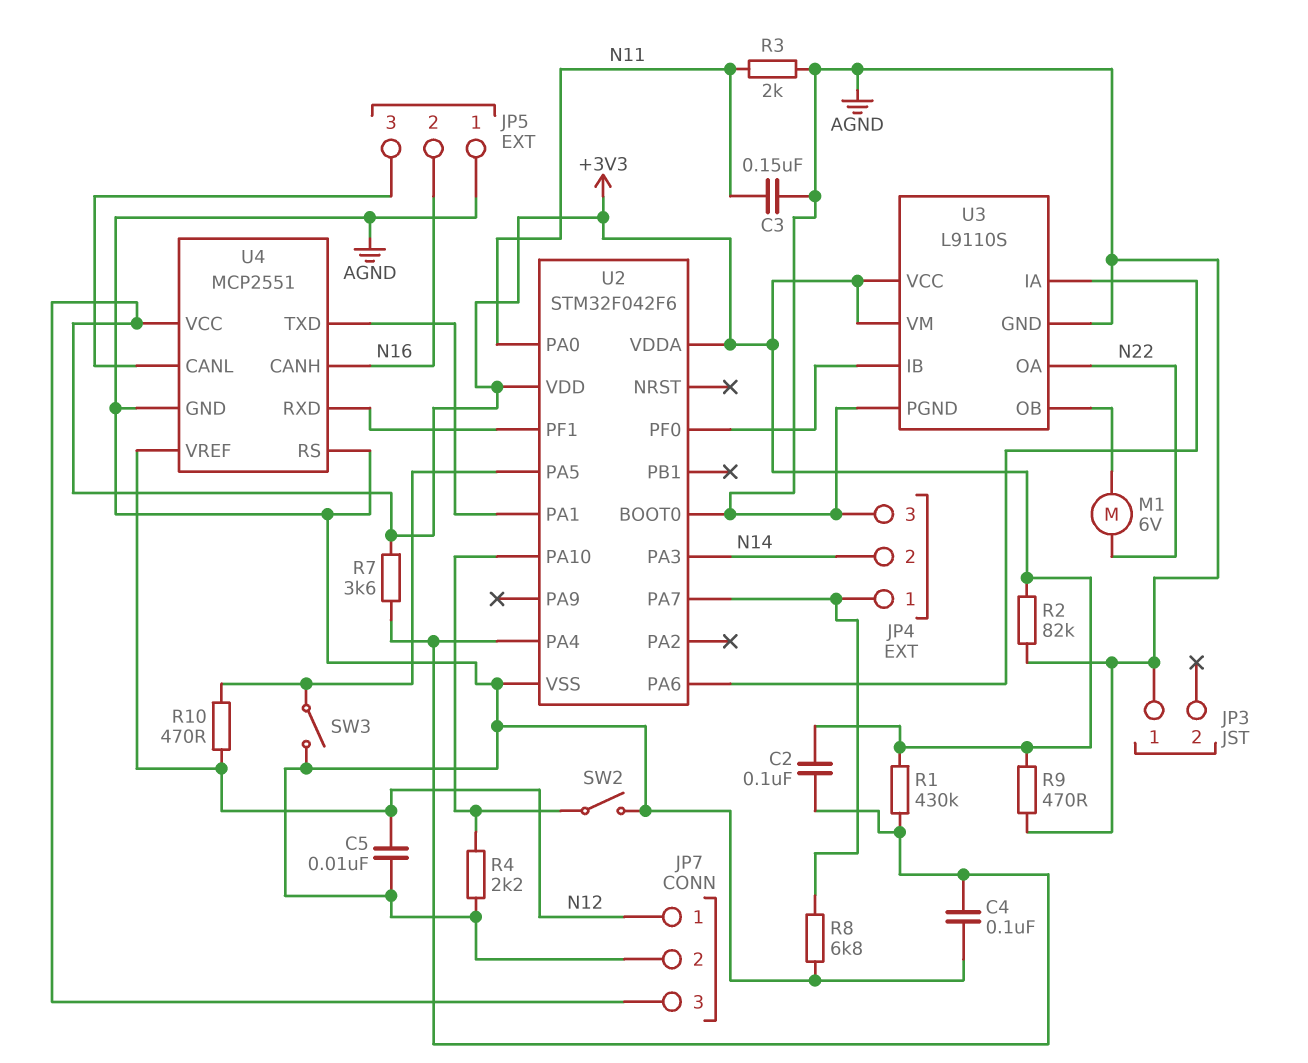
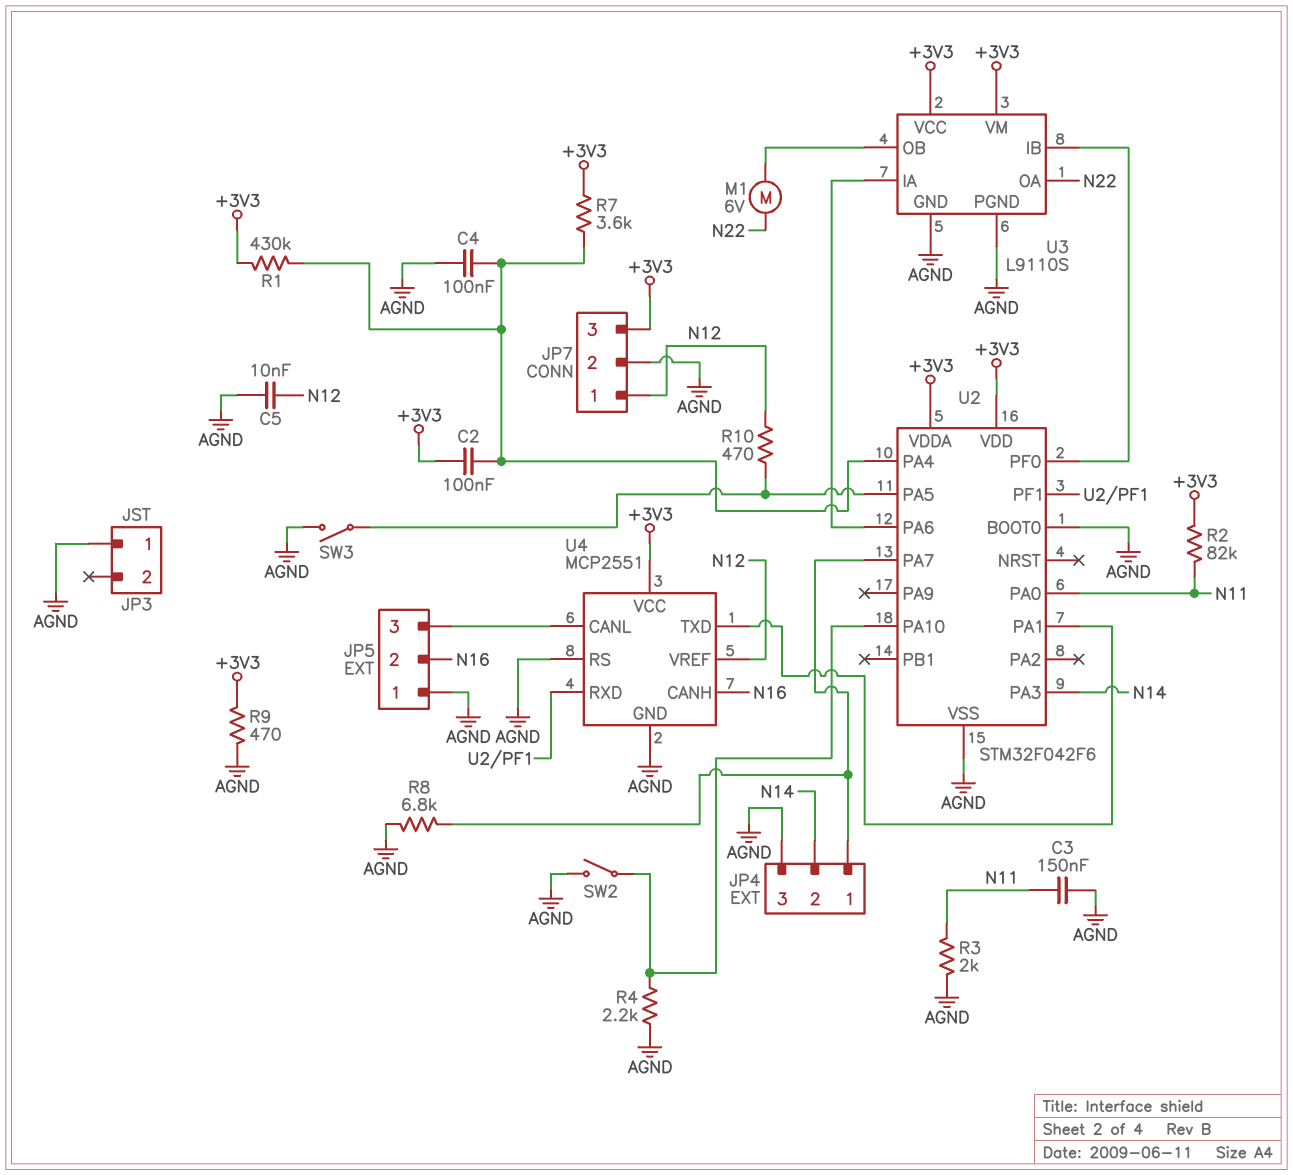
R2: 82k (+3V3, AGND) -> 82k (+3V3, N11)

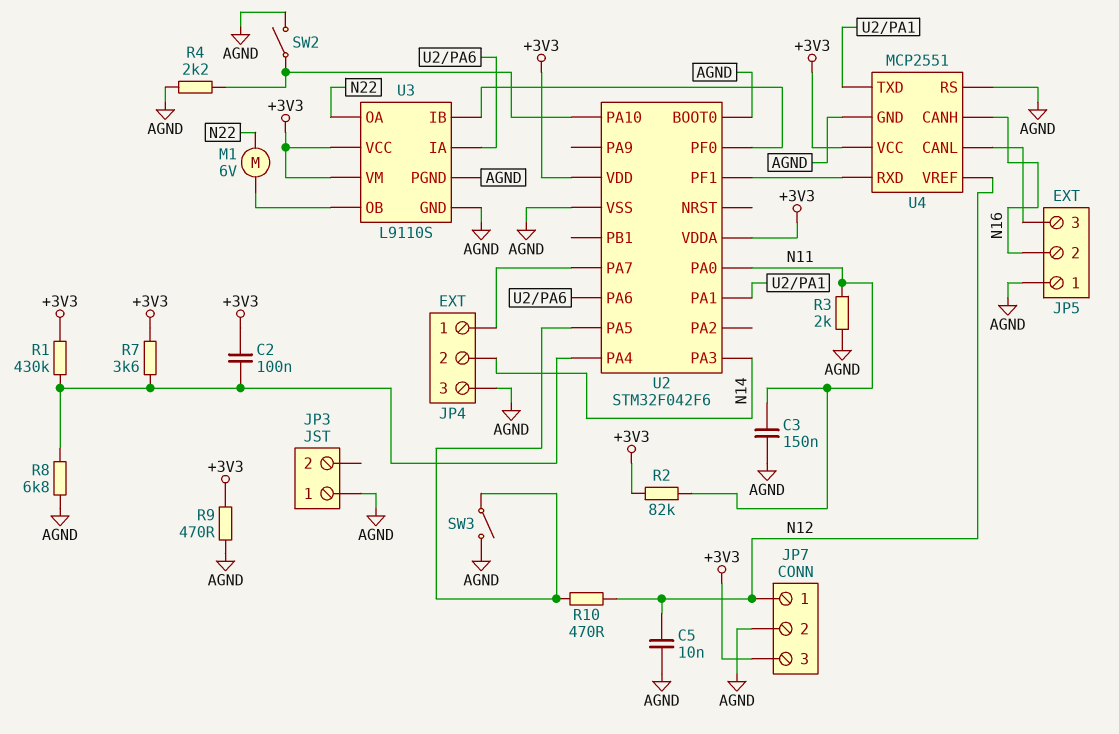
C4: 100nF (AGND, U2/PA4) -> none
R8: 6.8k (AGND, JP4/1) -> 6.8k (AGND, U2/PA4)

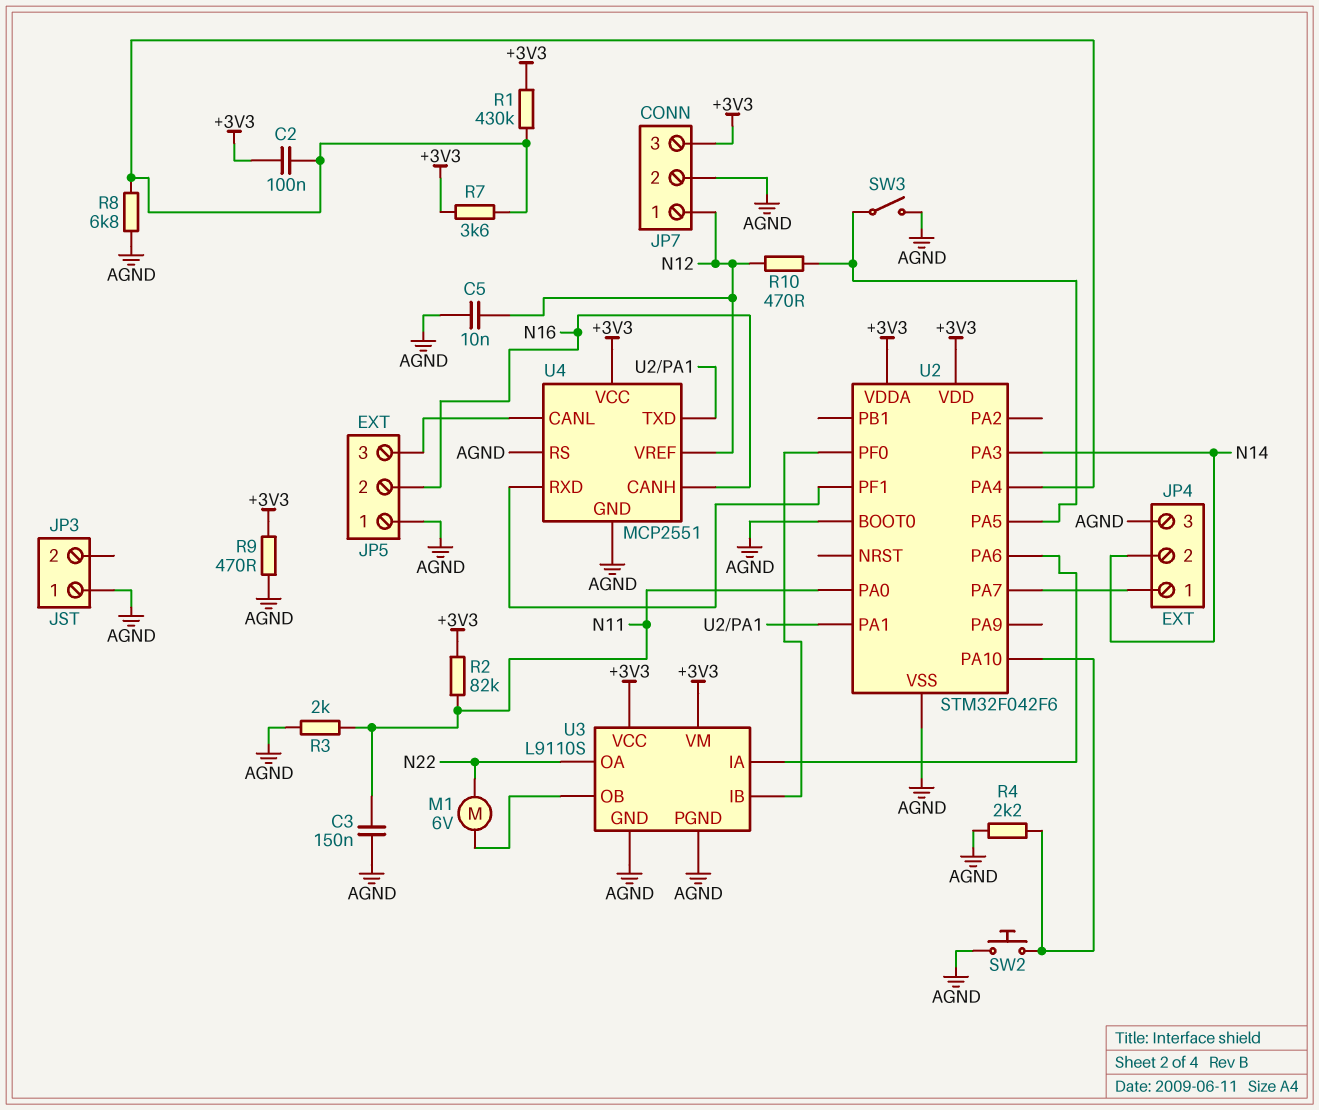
SW2: switch (AGND, U2/PA10) -> button (AGND, U2/PA10)

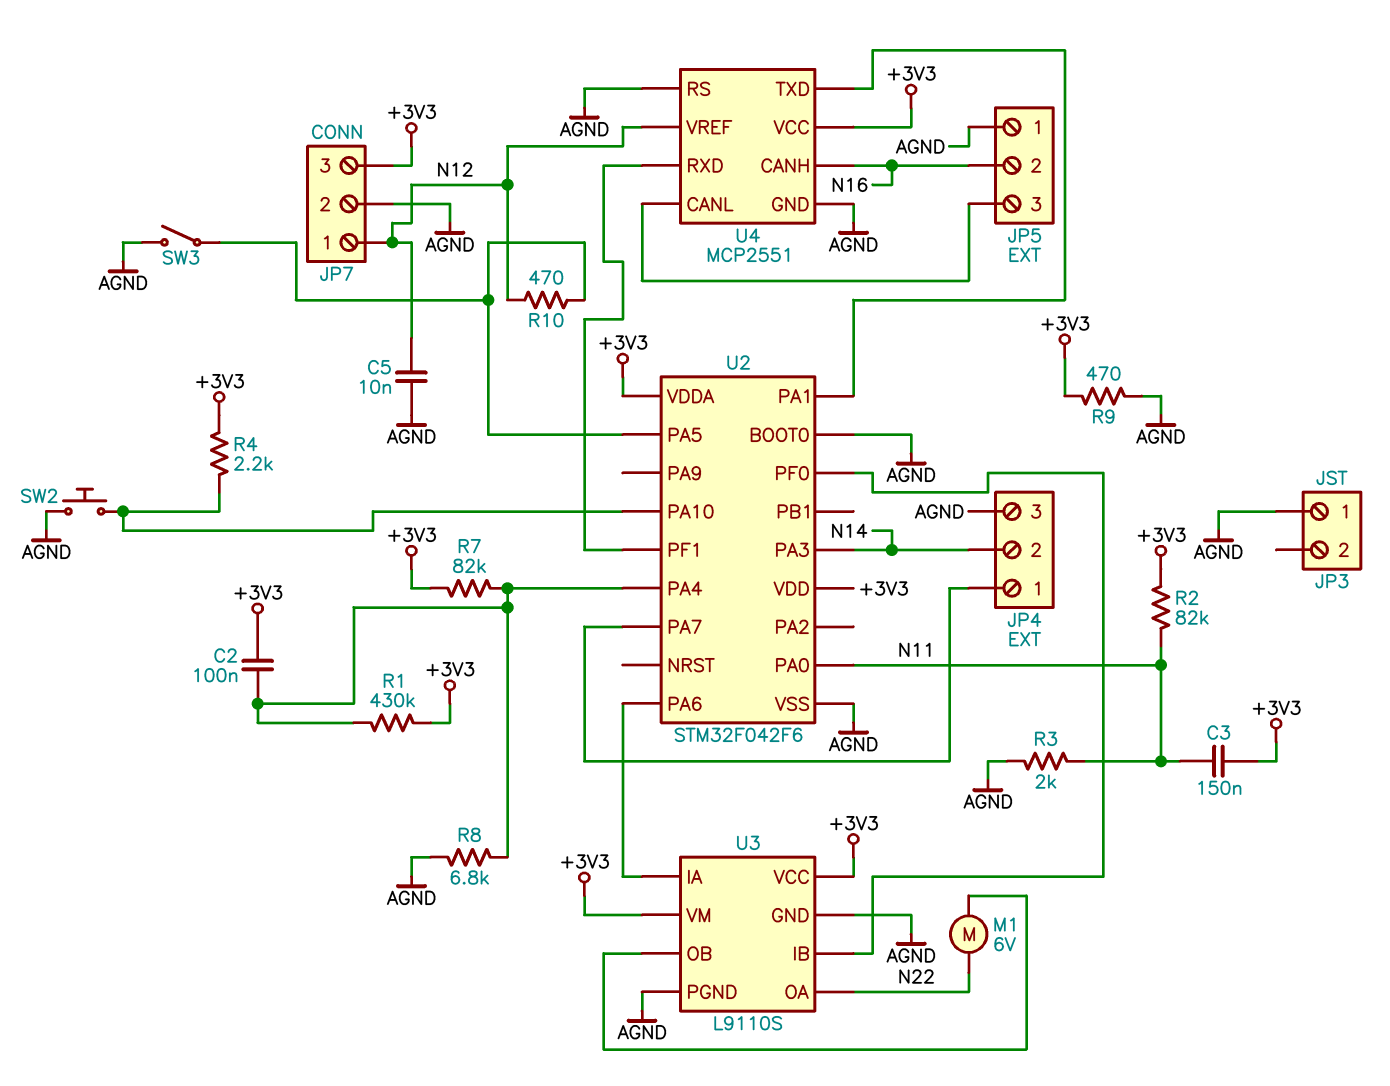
C3: 150nF (AGND, N11) -> 150nF (+3V3, N11)
R4: 2.2k (AGND, U2/PA10) -> 2.2k (+3V3, U2/PA10)
R7: 3.6k (+3V3, U2/PA4) -> 82k (+3V3, U2/PA4)

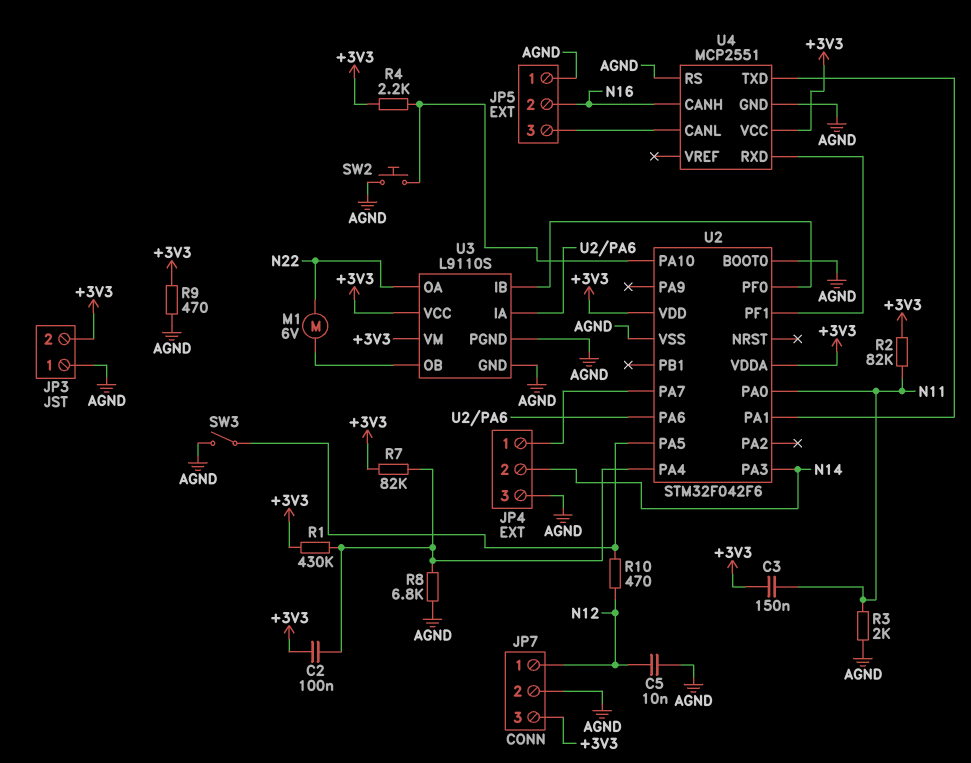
JP3 pin 2: none -> +3V3
U4 pin VREF: N12 -> none

